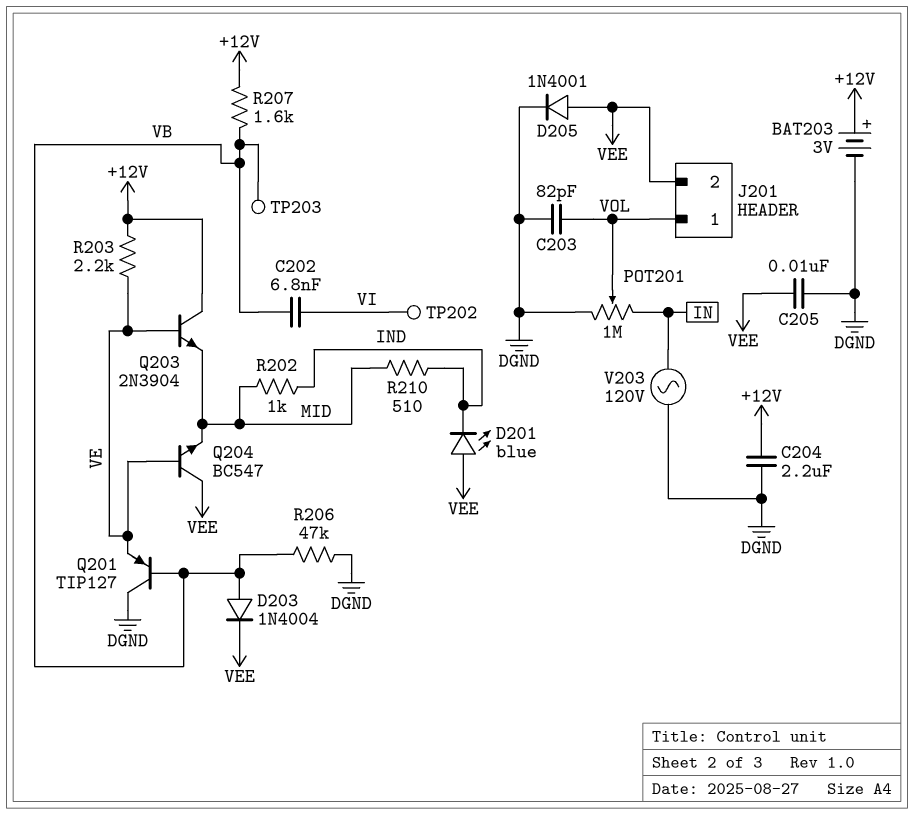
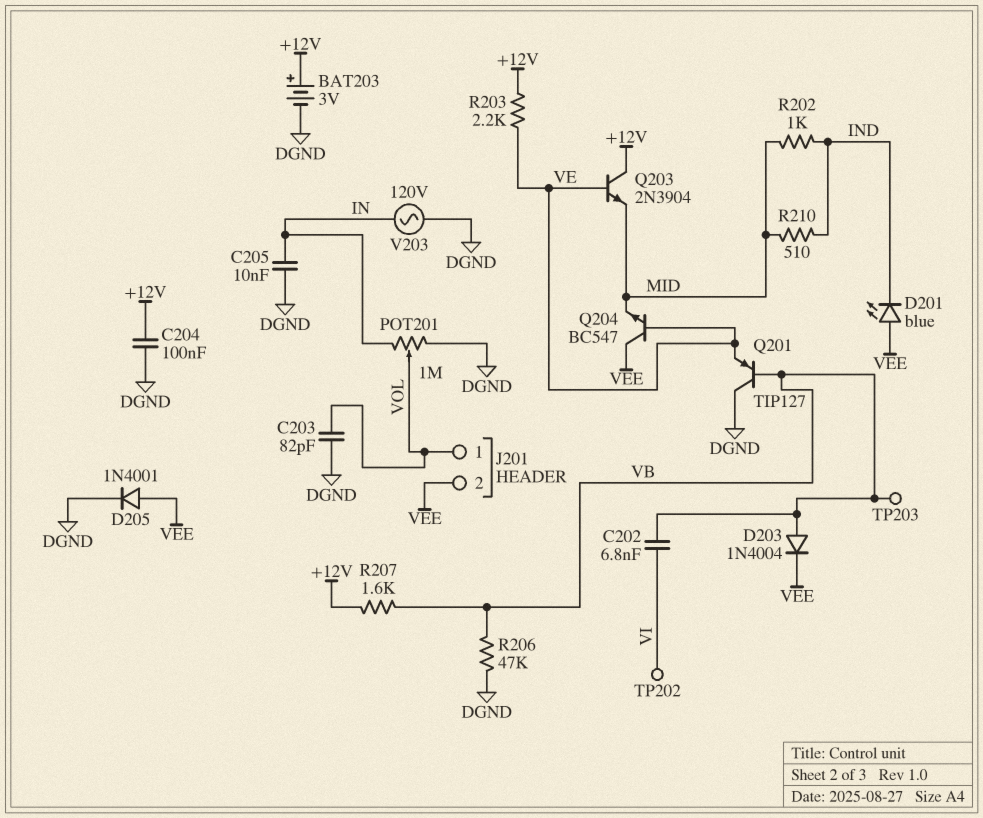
C204: 2.2uF (+12V, DGND) -> 100nF (+12V, DGND)
C205: 10nF (DGND, VEE) -> 10nF (DGND, IN)

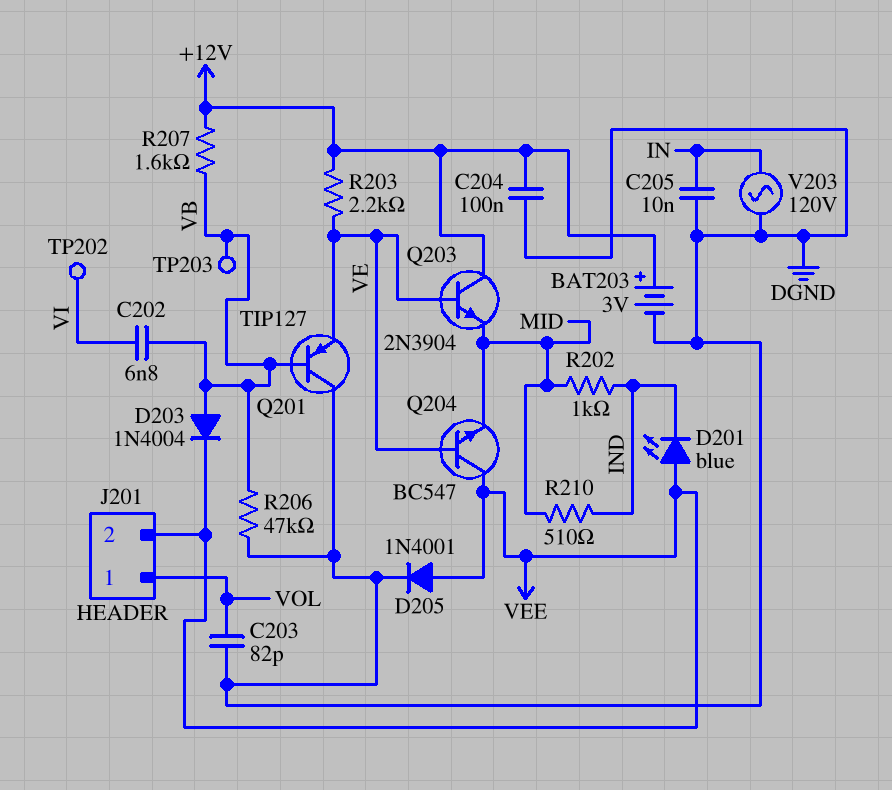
POT201: 1M (DGND, IN, wiper VOL) -> none

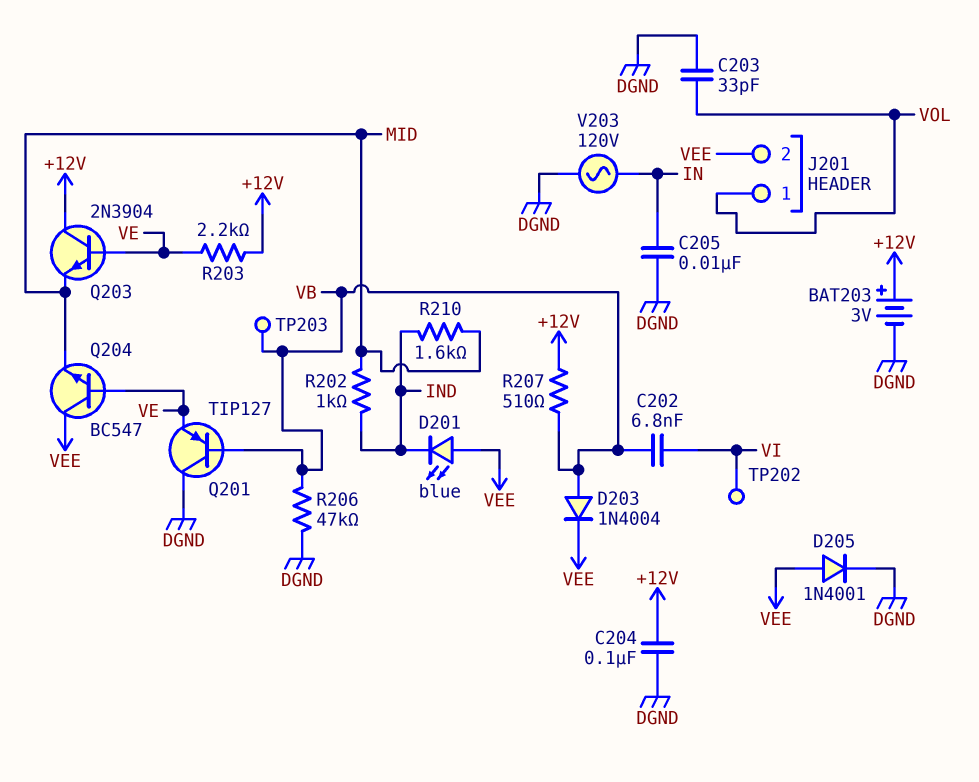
C203: 82pF (DGND, VOL) -> 33pF (DGND, VOL)
R207: 1.6k (+12V, VB) -> 510 (+12V, VB)
R210: 510 (IND, MID) -> 1.6k (IND, MID)

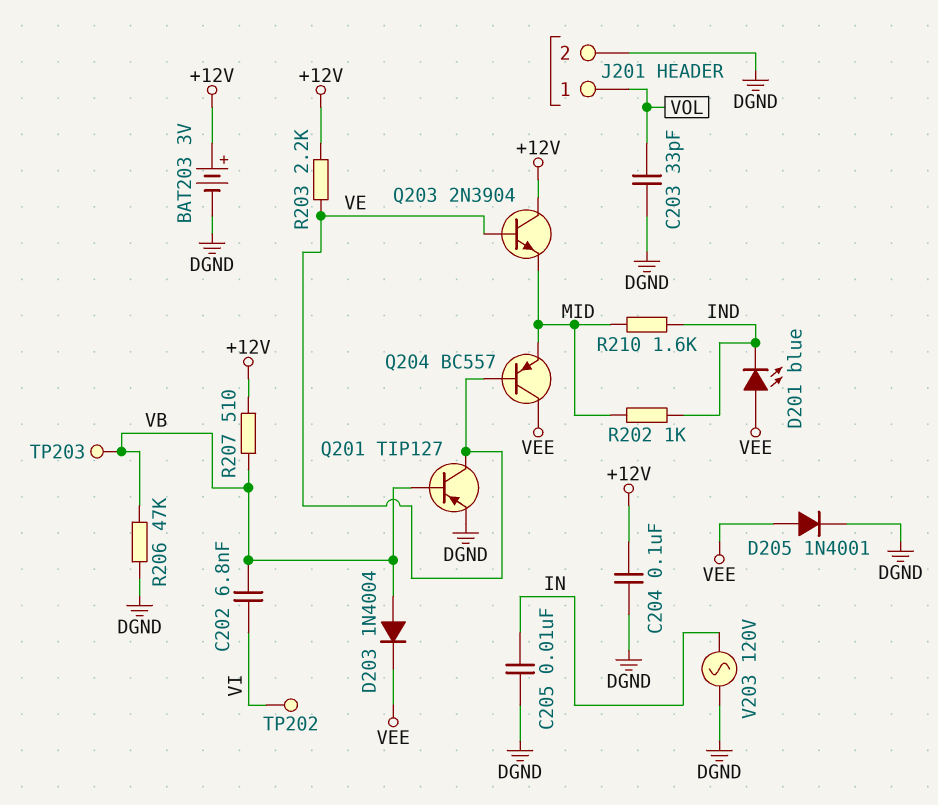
J201 pin 2: VEE -> DGND
Q201: PNP TIP127 (B VB, C DGND, E VE) -> PNP TIP127 (B VB, C VE, E DGND)
Q204: NPN BC547 (B VE, C VEE, E MID) -> PNP BC557 (B VE, C VEE, E MID)

